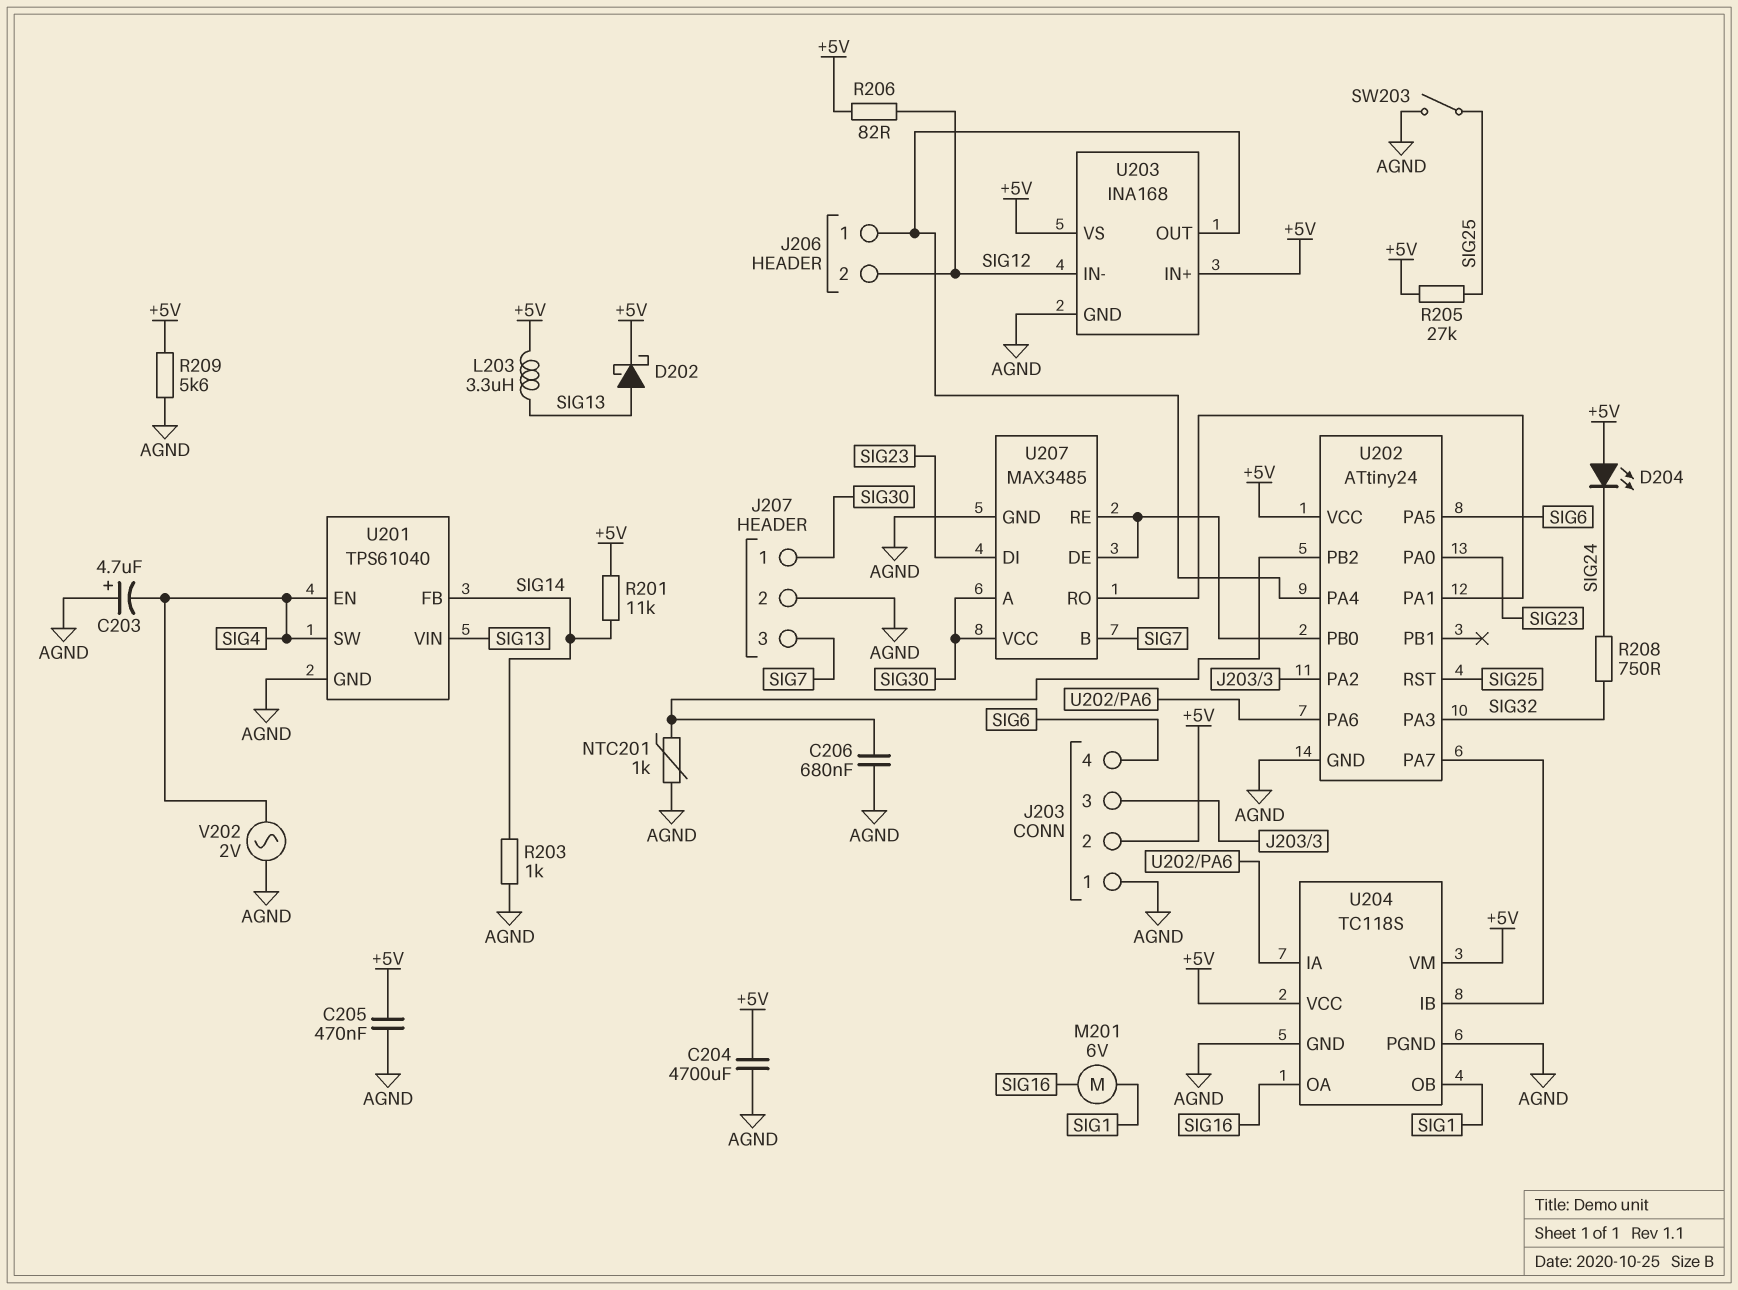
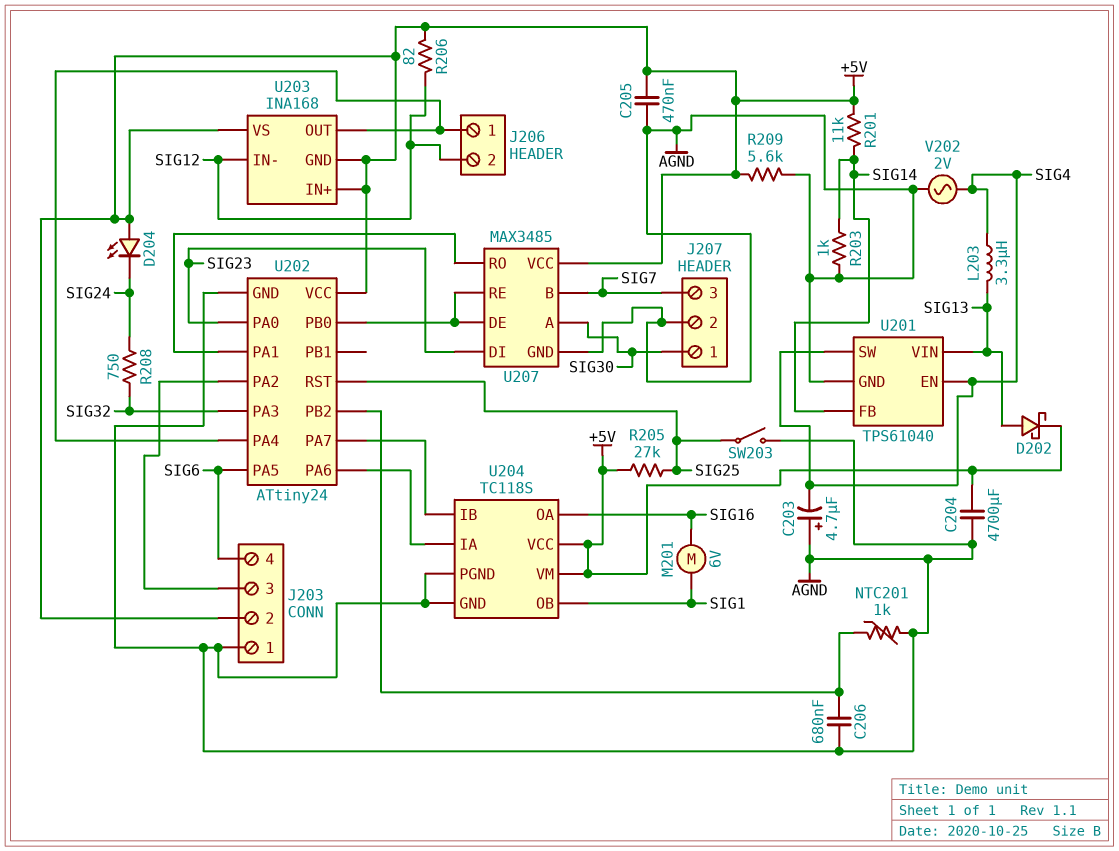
L203: 3.3uH (+5V, SIG13) -> 3.3uH (SIG4, SIG13)
U203 pin GND: AGND -> +5V
U207 pin VCC: SIG30 -> +5V

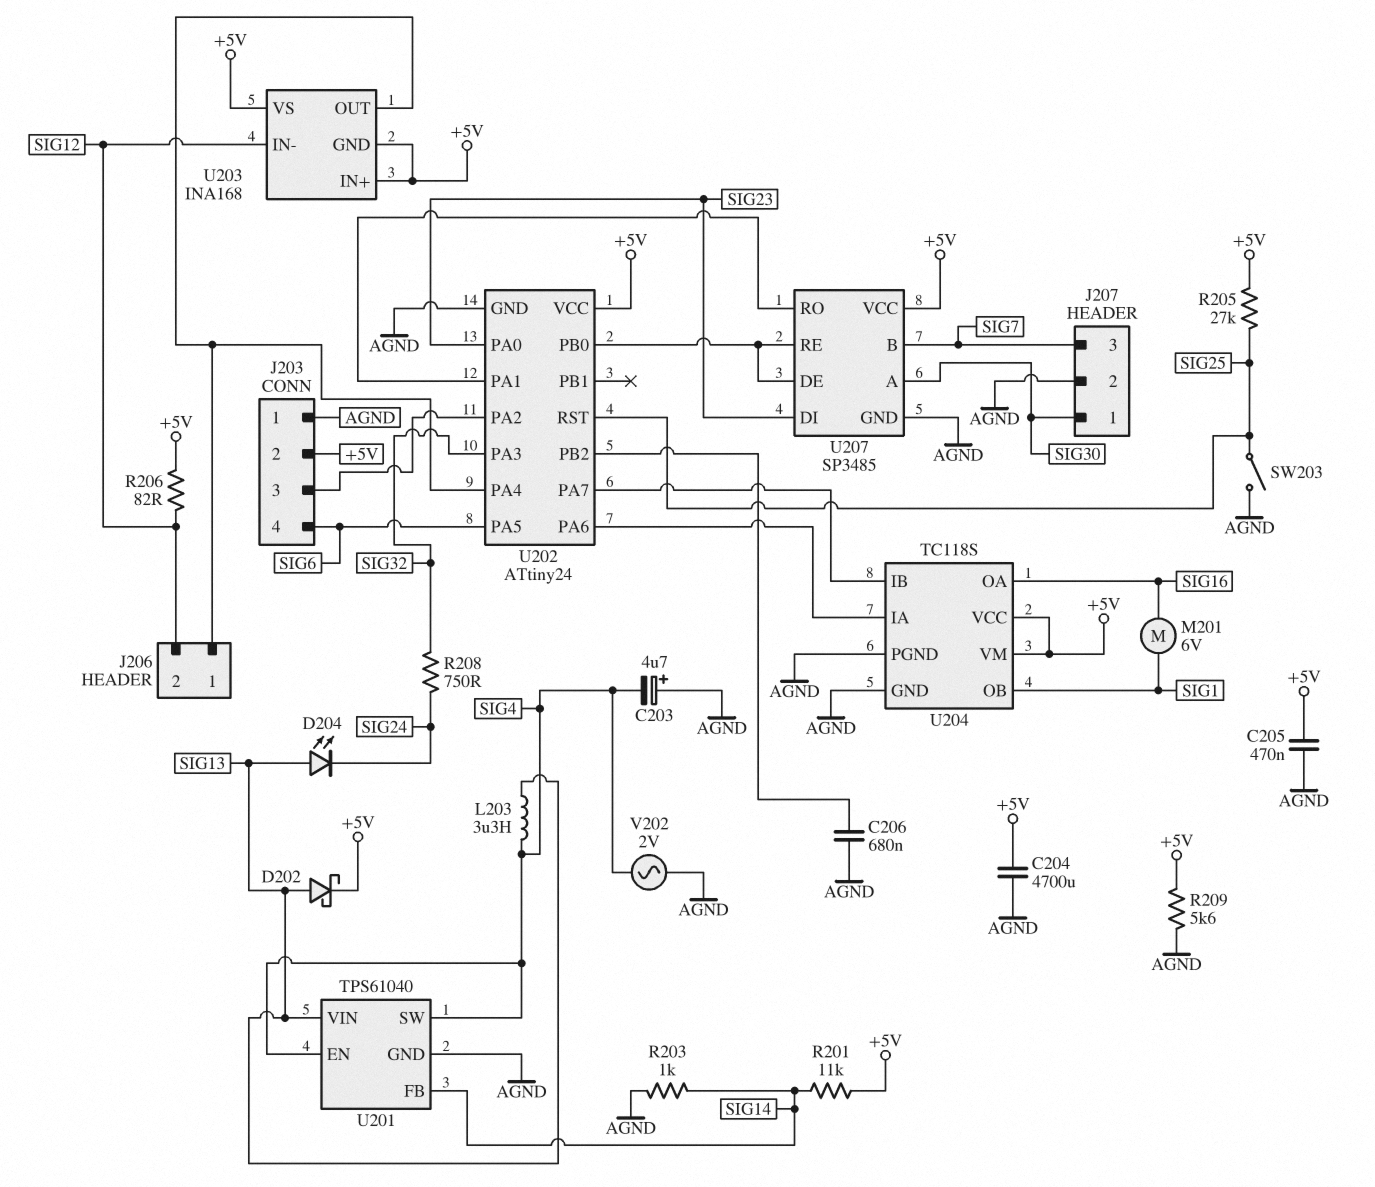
D204: LED (A +5V, K SIG24) -> LED (A SIG13, K SIG24)
NTC201: 1k (AGND, U202/PB2) -> none
U207: MAX3485 -> SP3485

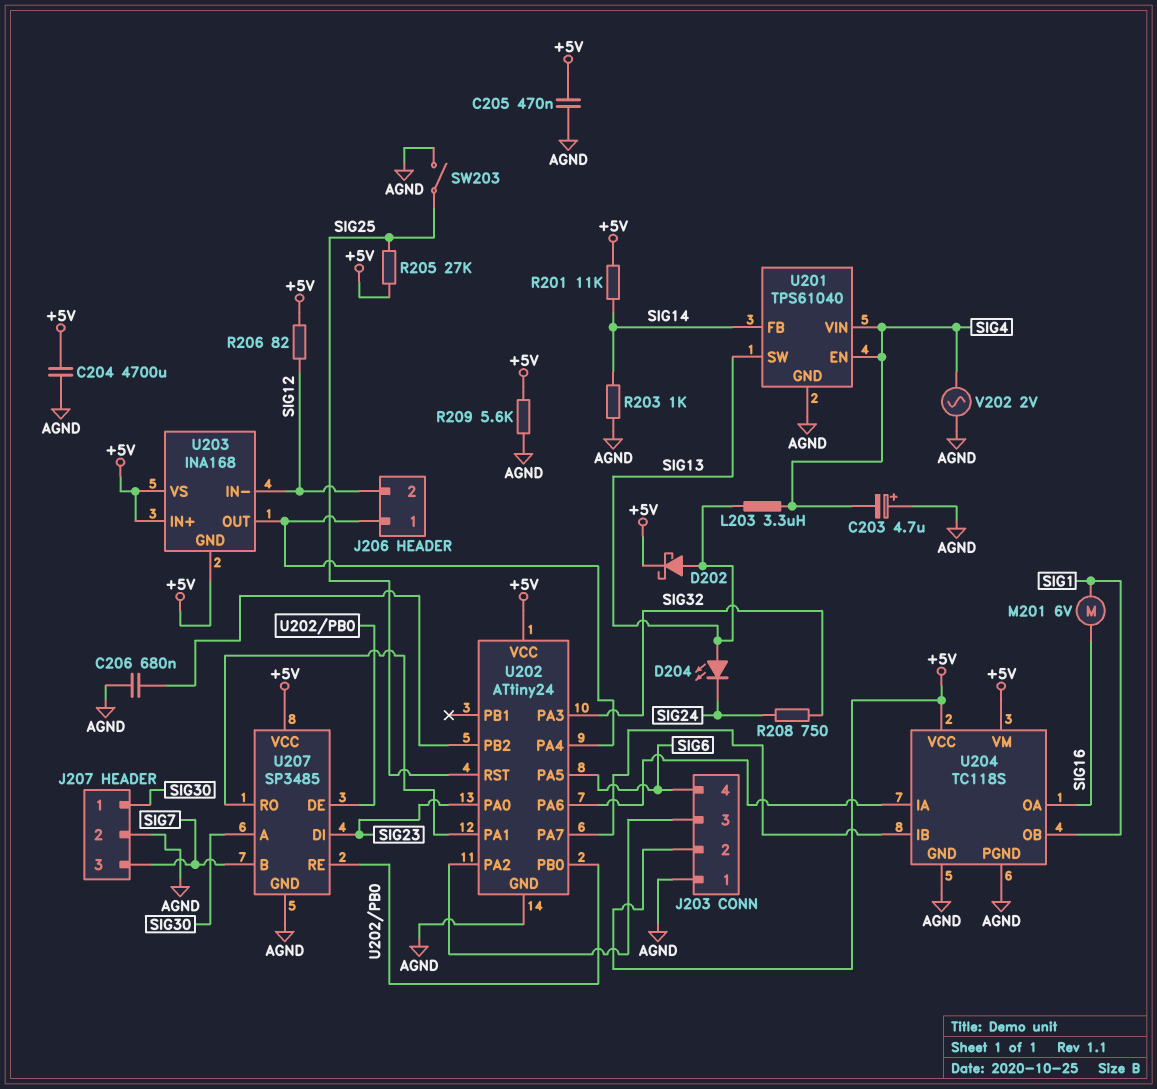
U201 pin SW: SIG4 -> SIG13
U201 pin VIN: SIG13 -> SIG4

